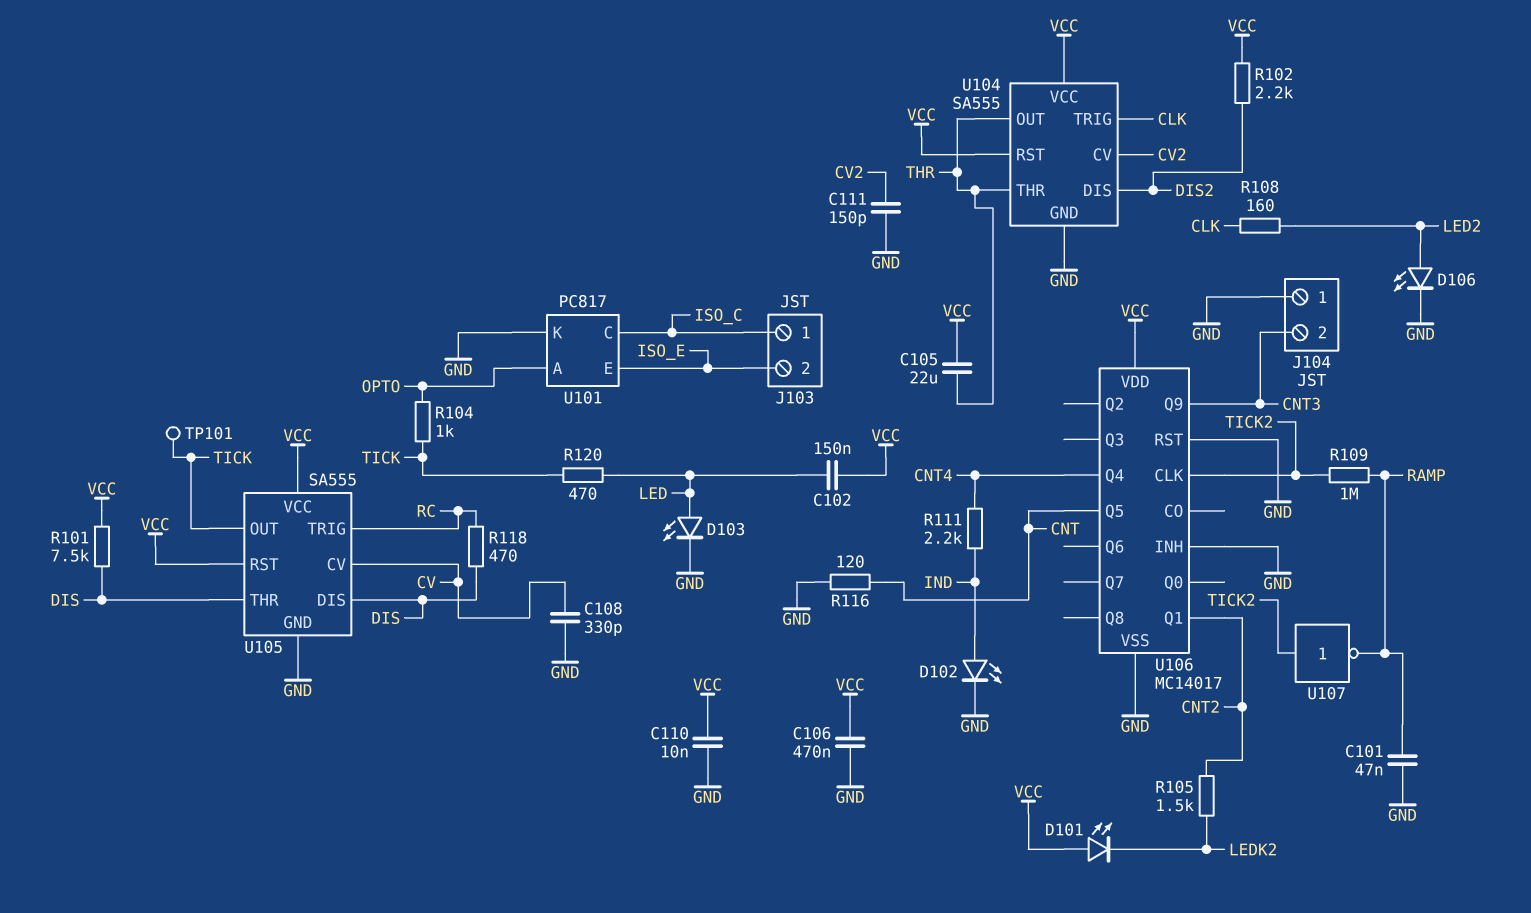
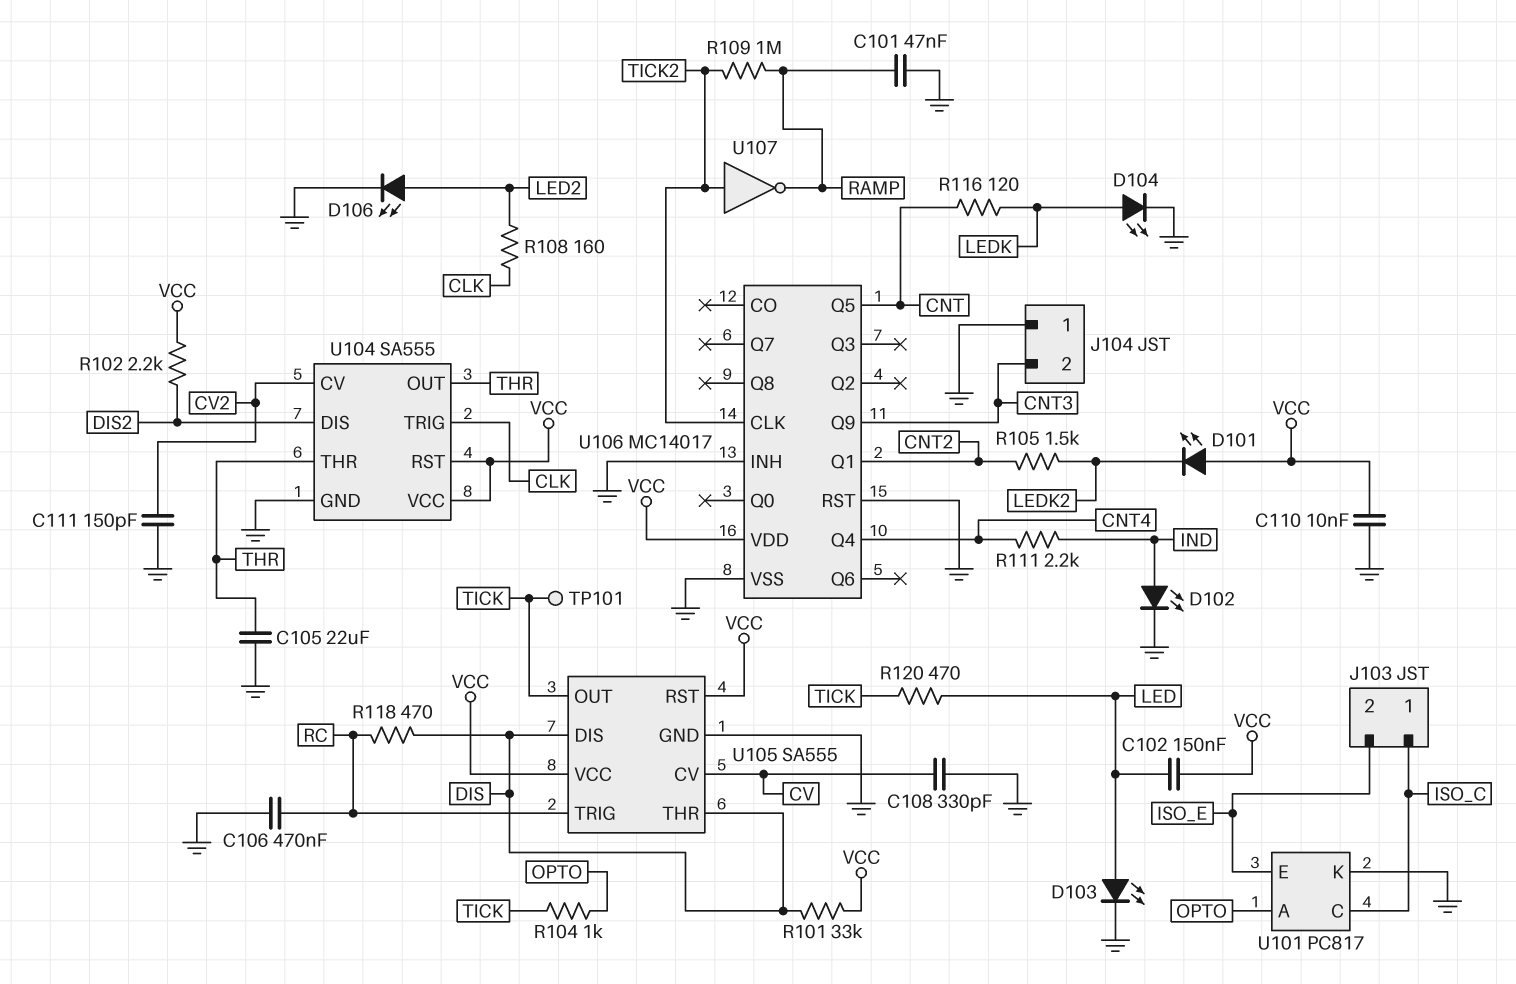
C105: 22uF (THR, VCC) -> 22uF (GND, THR)
C106: 470nF (GND, VCC) -> 470nF (GND, RC)
D104: none -> LED (A LEDK, K GND)
R101: 7.5k (DIS, VCC) -> 33k (DIS, VCC)
R116: 120 (CNT, GND) -> 120 (CNT, LEDK)

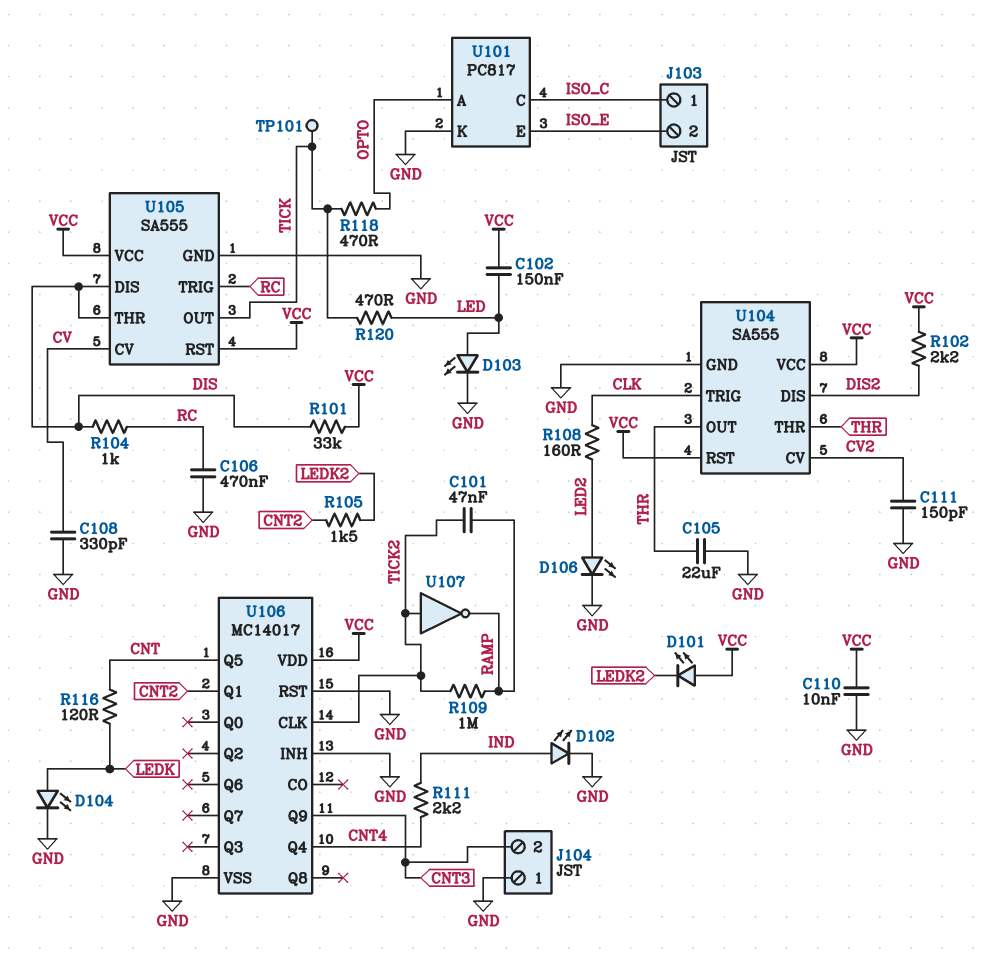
C101: 47nF (GND, RAMP) -> 47nF (RAMP, TICK2)
R104: 1k (OPTO, TICK) -> 1k (DIS, RC)
R118: 470 (DIS, RC) -> 470 (OPTO, TICK)

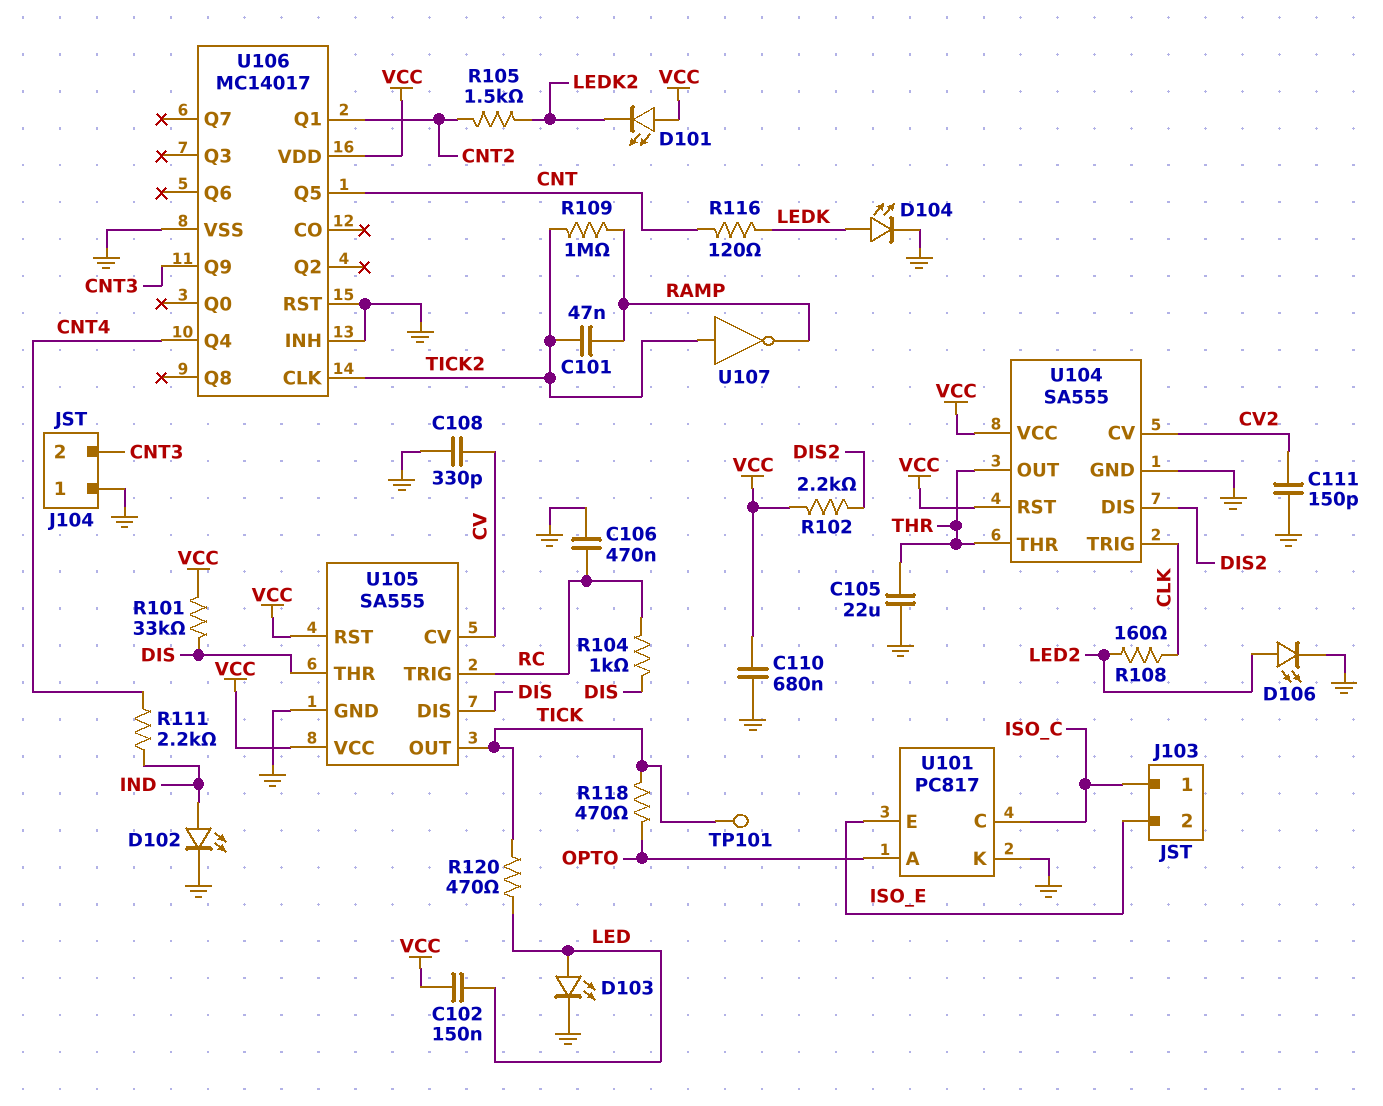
C110: 10nF (GND, VCC) -> 680nF (GND, VCC)

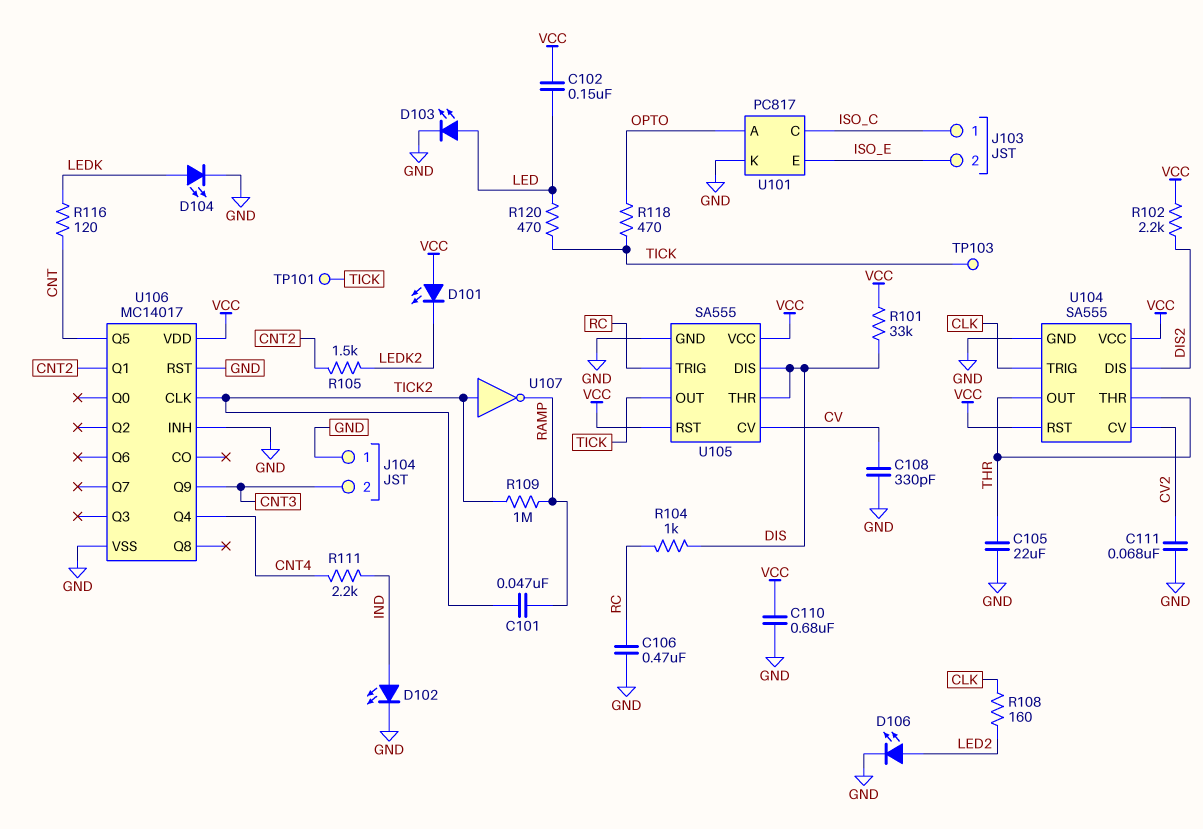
C111: 150pF (CV2, GND) -> 68nF (CV2, GND)
TP103: none -> test point (TICK)

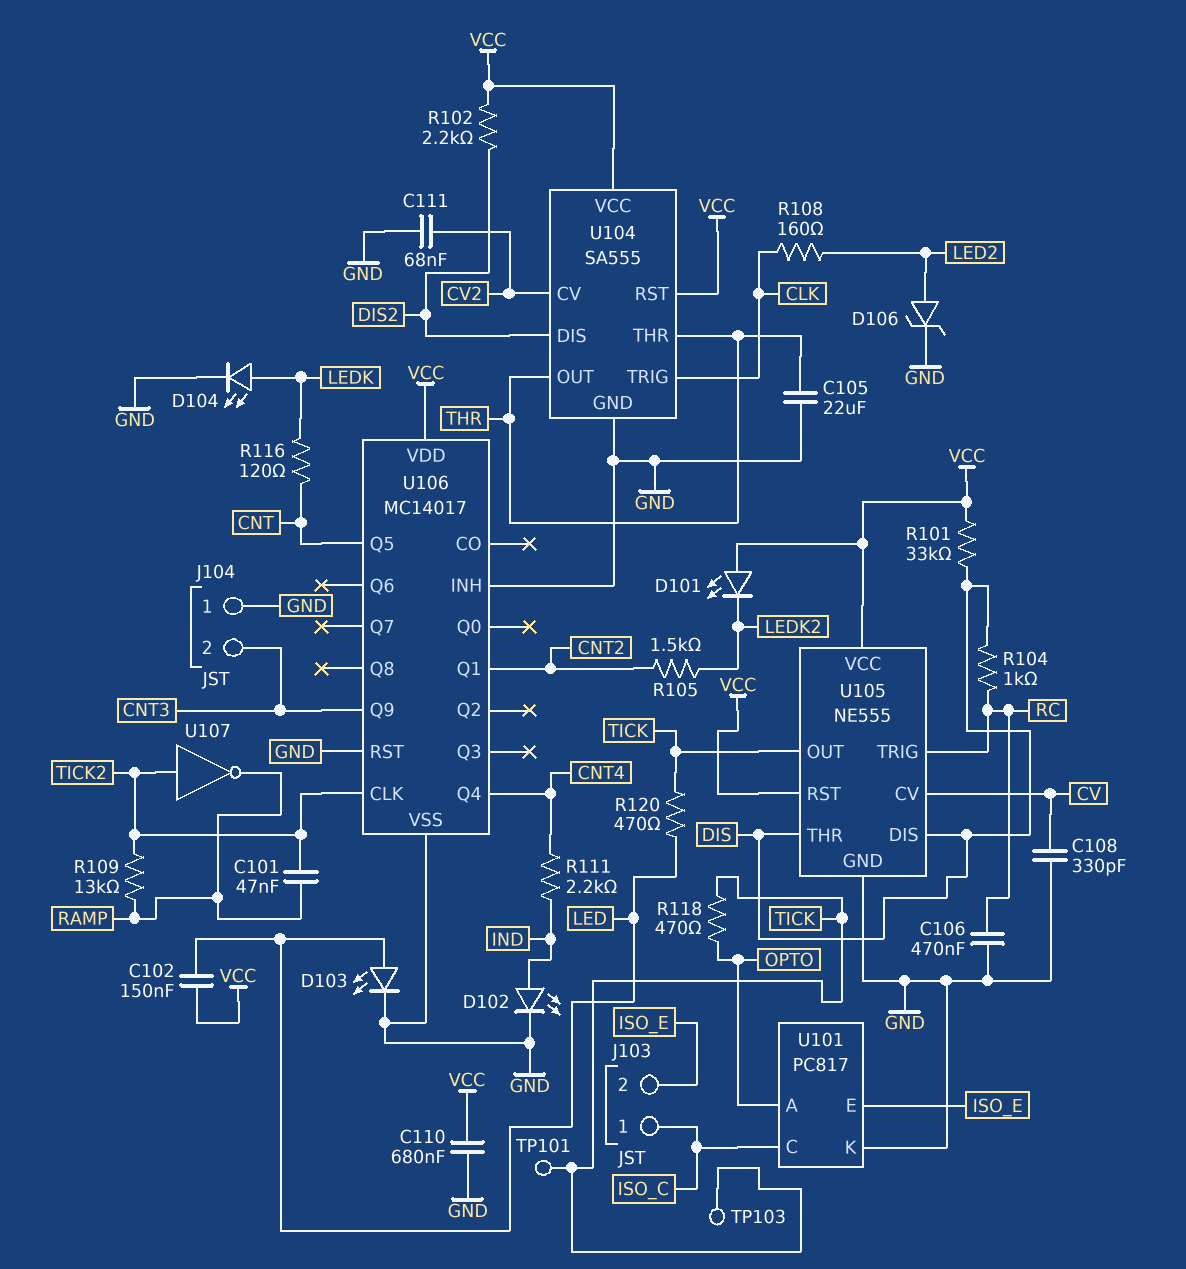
D106: LED (A LED2, K GND) -> zener (A LED2, K GND)
R109: 1M (RAMP, TICK2) -> 13k (RAMP, TICK2)
U105: SA555 -> NE555

